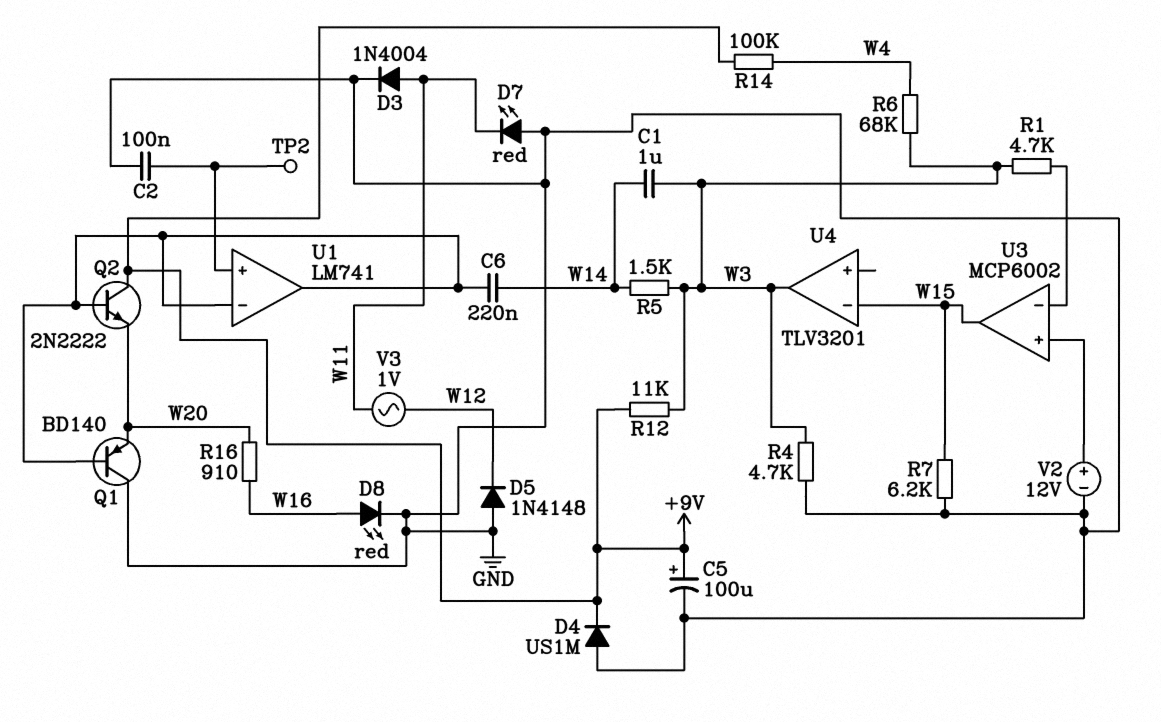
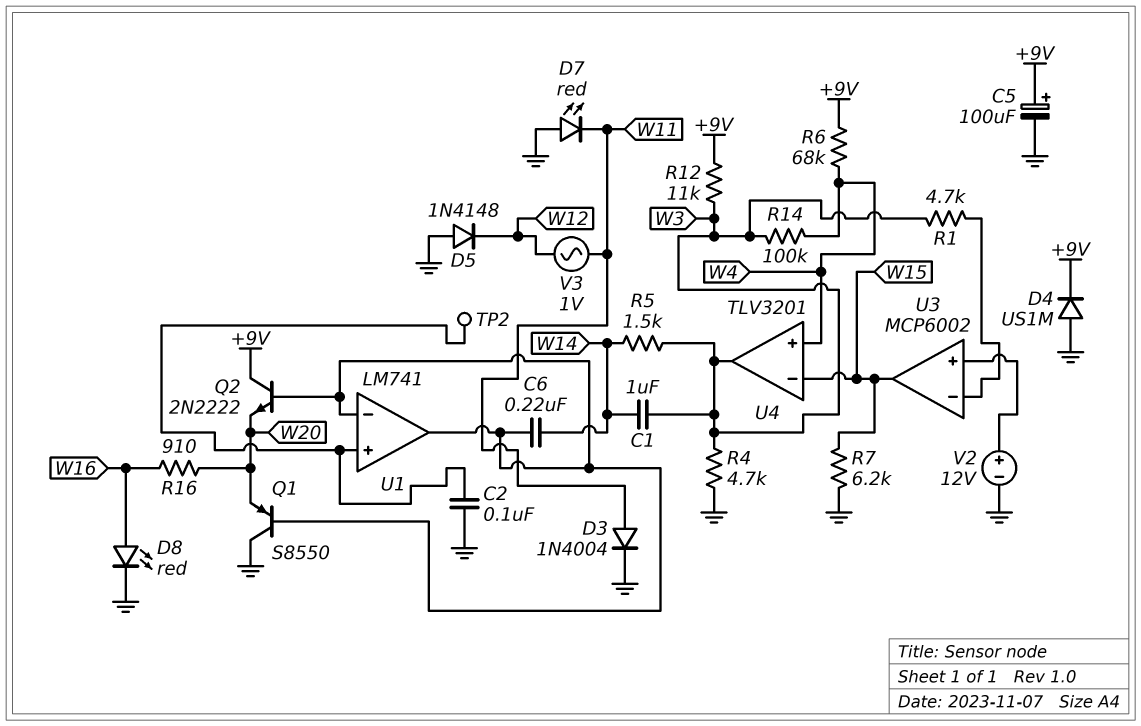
Q1: PNP BD140 (B U1/in-, C GND, E W20) -> PNP S8550 (B U1/in-, C GND, E W20)
R6: 68k (W3, W4) -> 68k (+9V, W4)
R14: 100k (+9V, W4) -> 100k (W3, W4)
U4 pin in+: none -> W4

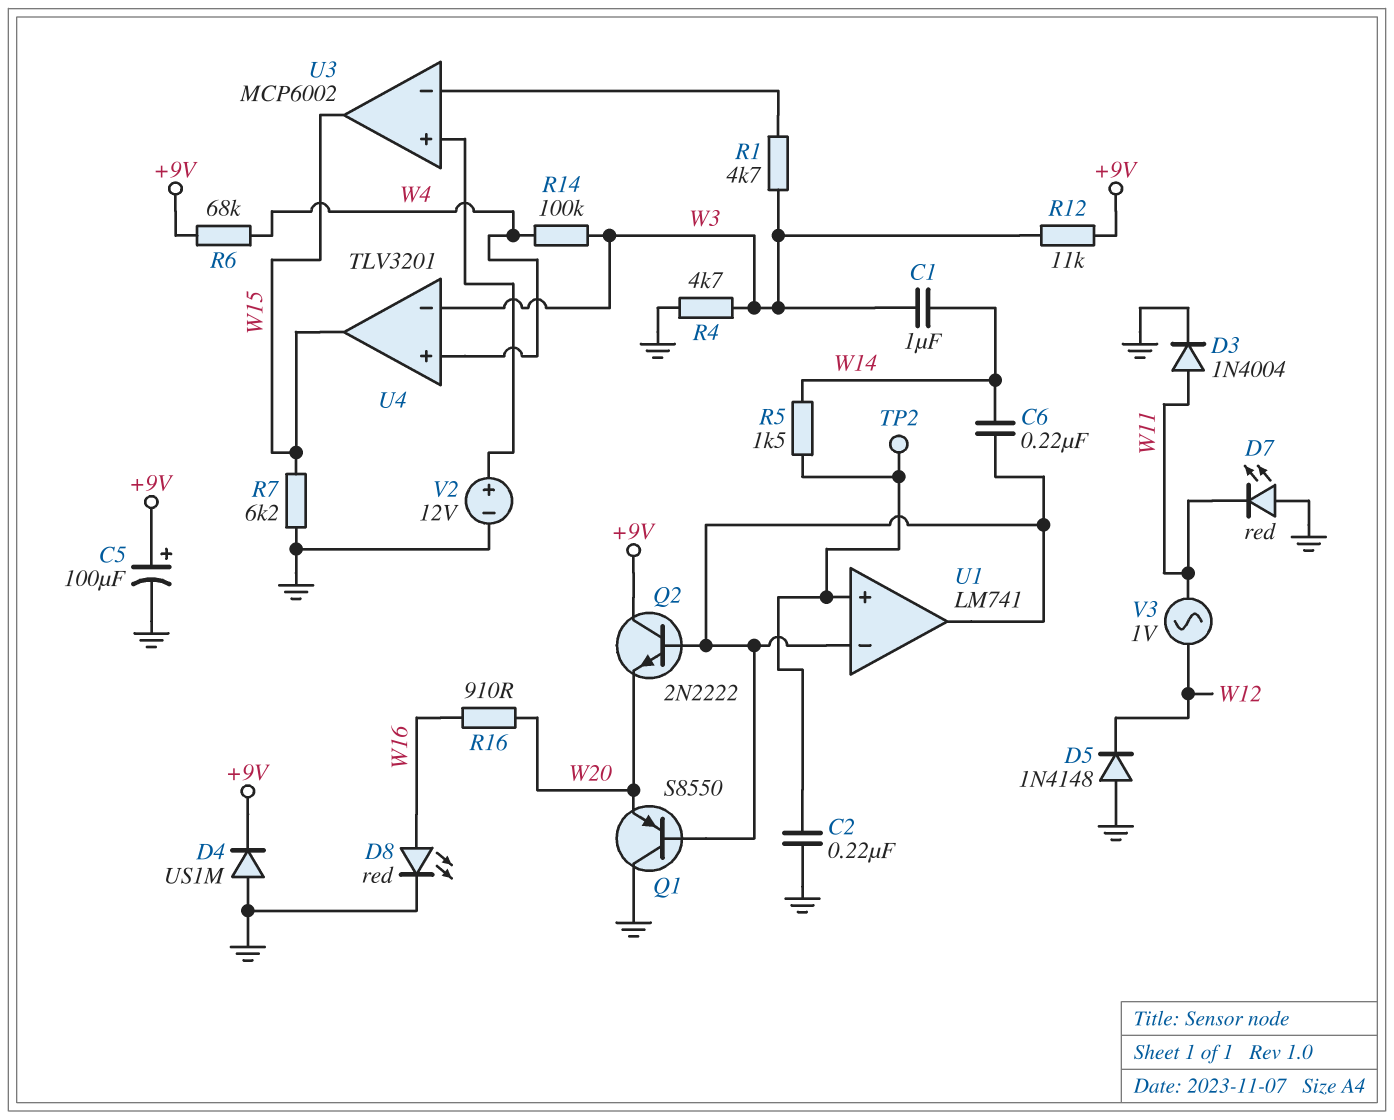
C2: 100nF (GND, U1/in+) -> 220nF (GND, U1/in+)
R5: 1.5k (W3, W14) -> 1.5k (U1/in+, W14)
U4 pin in-: W15 -> W3
U4 pin out: W3 -> W15

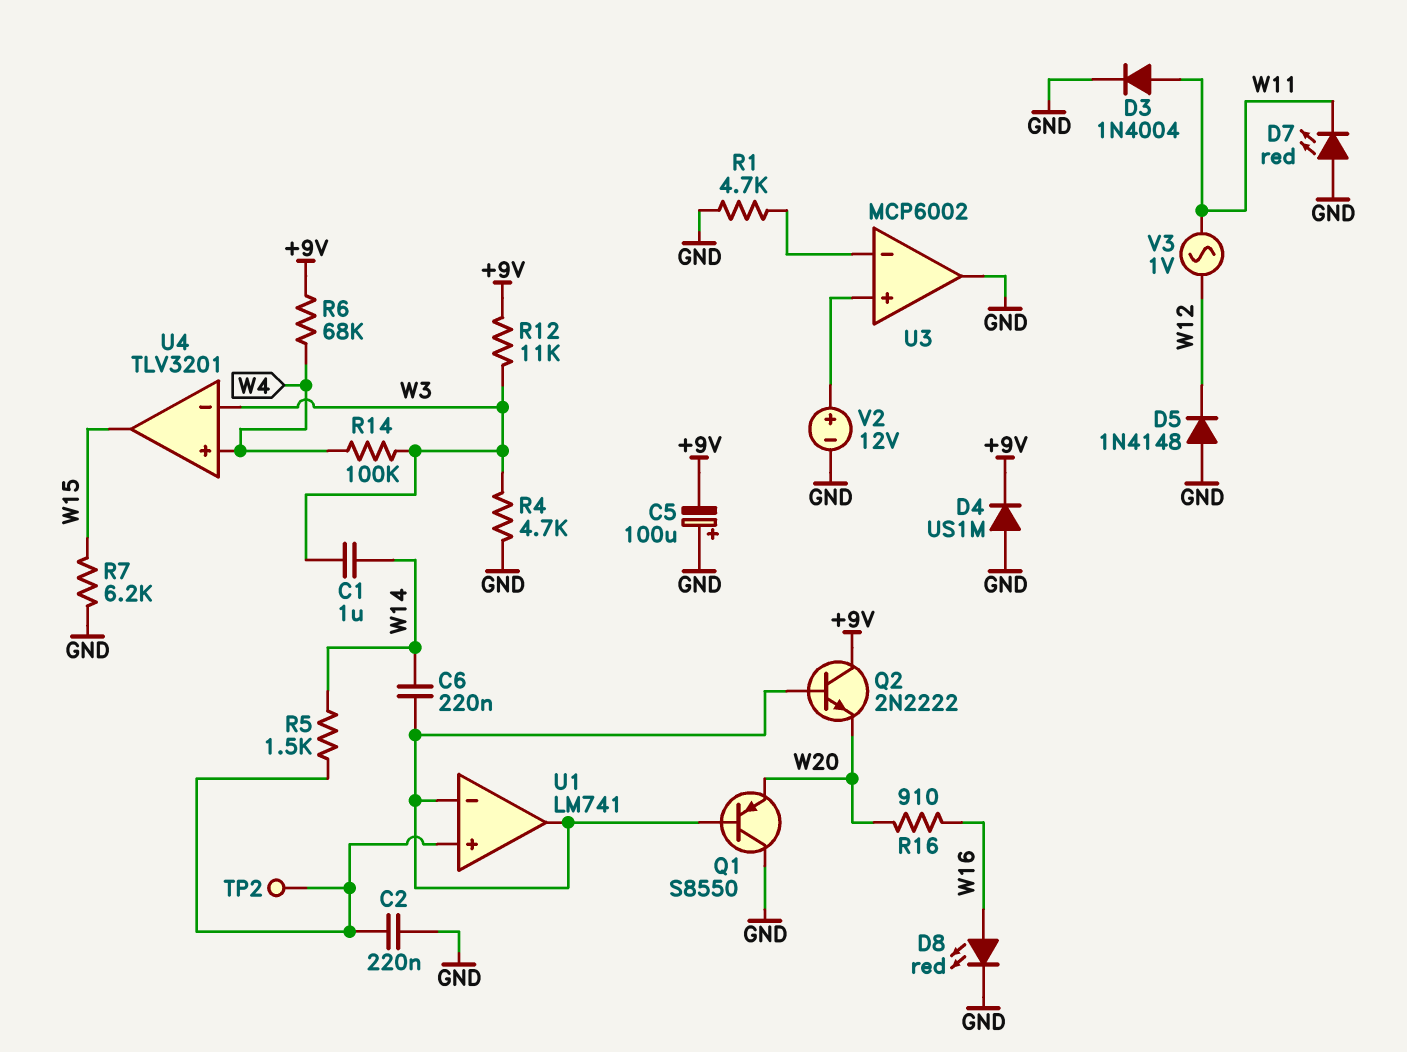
C5: 100uF (plus +9V, minus GND) -> 100uF (plus GND, minus +9V)
R1: 4.7k (U3/in-, W3) -> 4.7k (GND, U3/in-)
U3 pin out: W15 -> GND

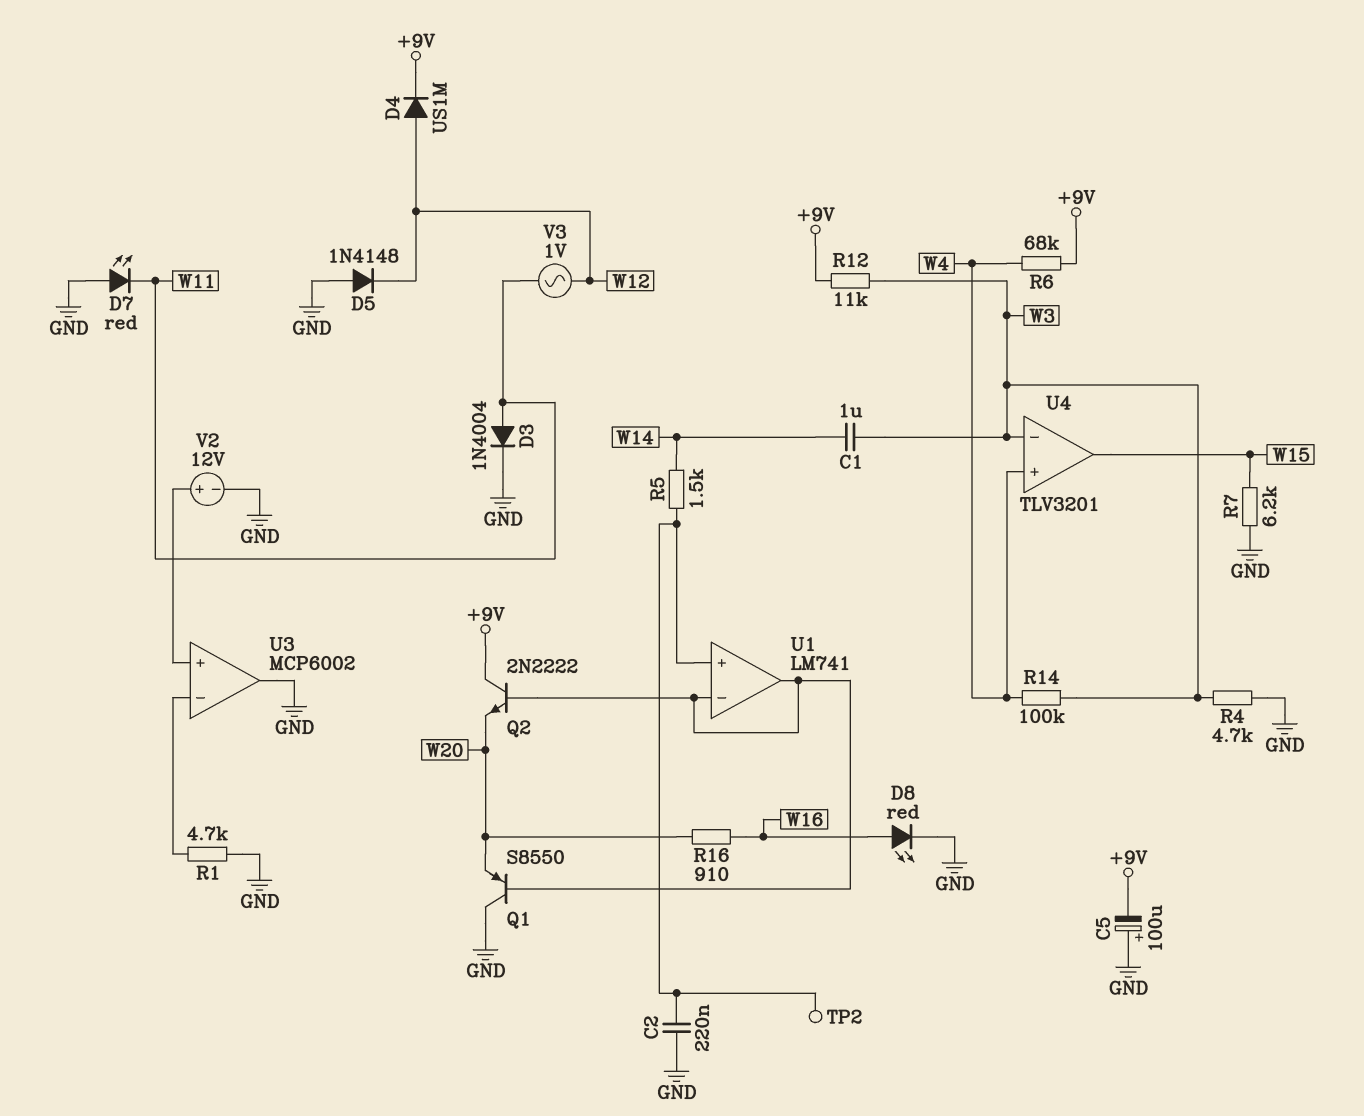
C6: 220nF (U1/in-, W14) -> none
D4: diode US1M (A GND, K +9V) -> diode US1M (A W12, K +9V)

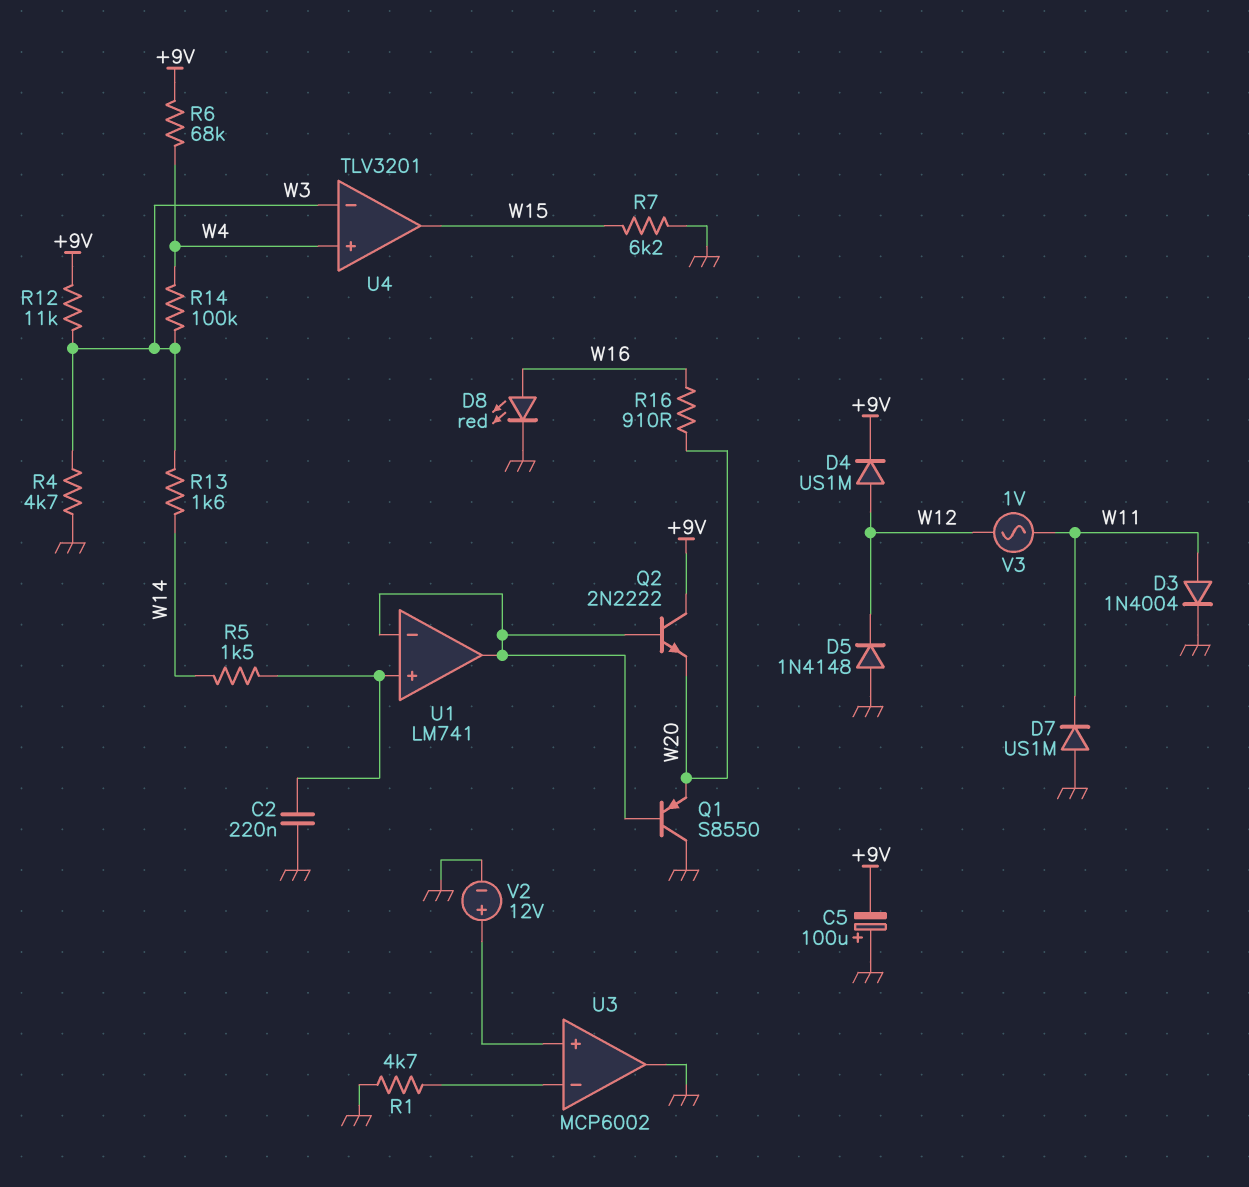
C1: 1uF (W3, W14) -> none
D7: LED red (A GND, K W11) -> diode US1M (A GND, K W11)
R13: none -> 1.6k (W3, W14)
TP2: test point (U1/in+) -> none

